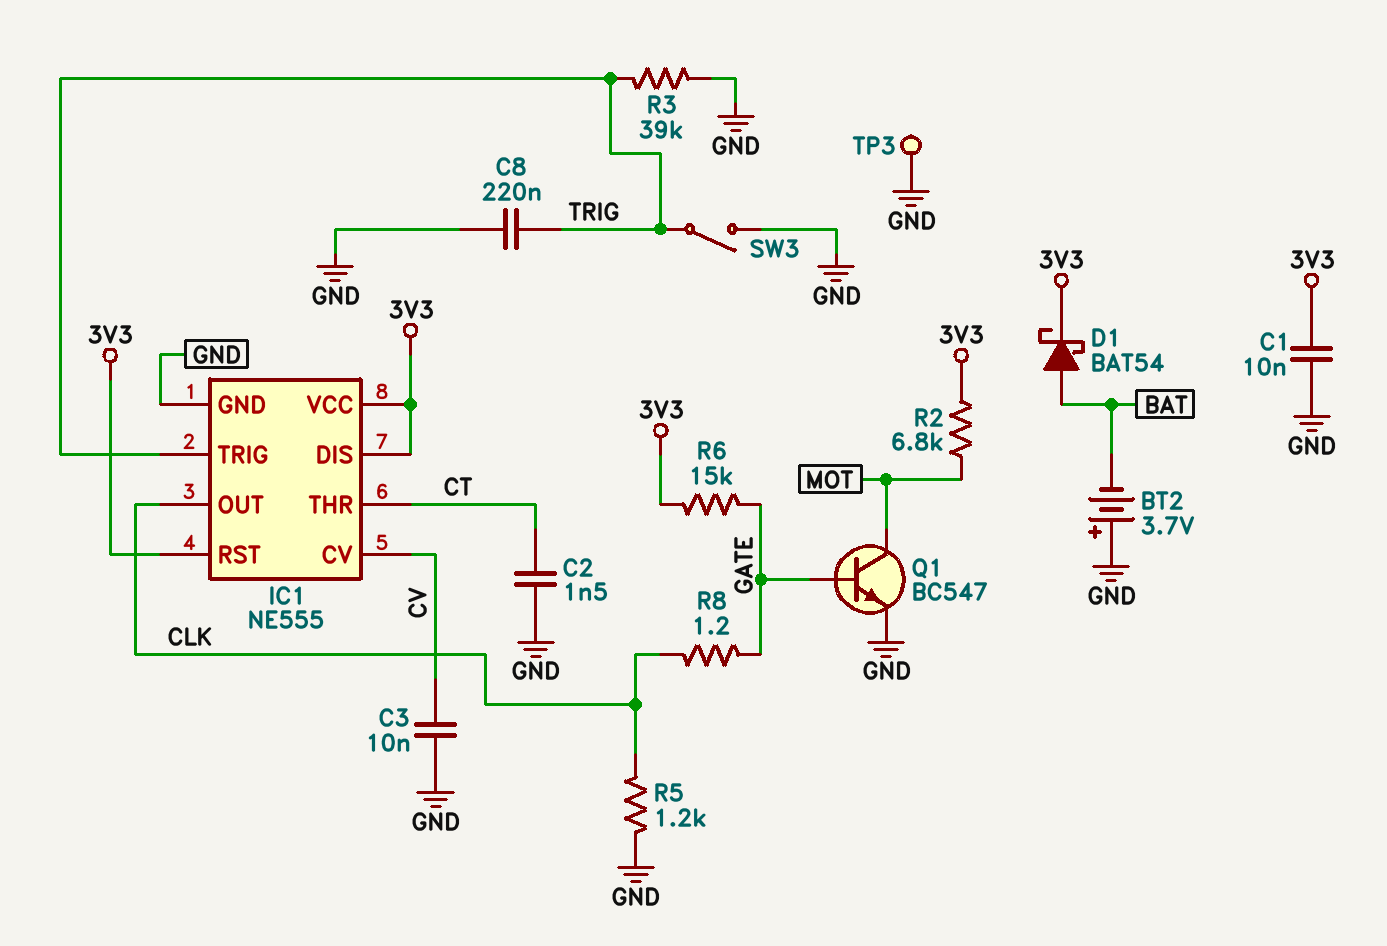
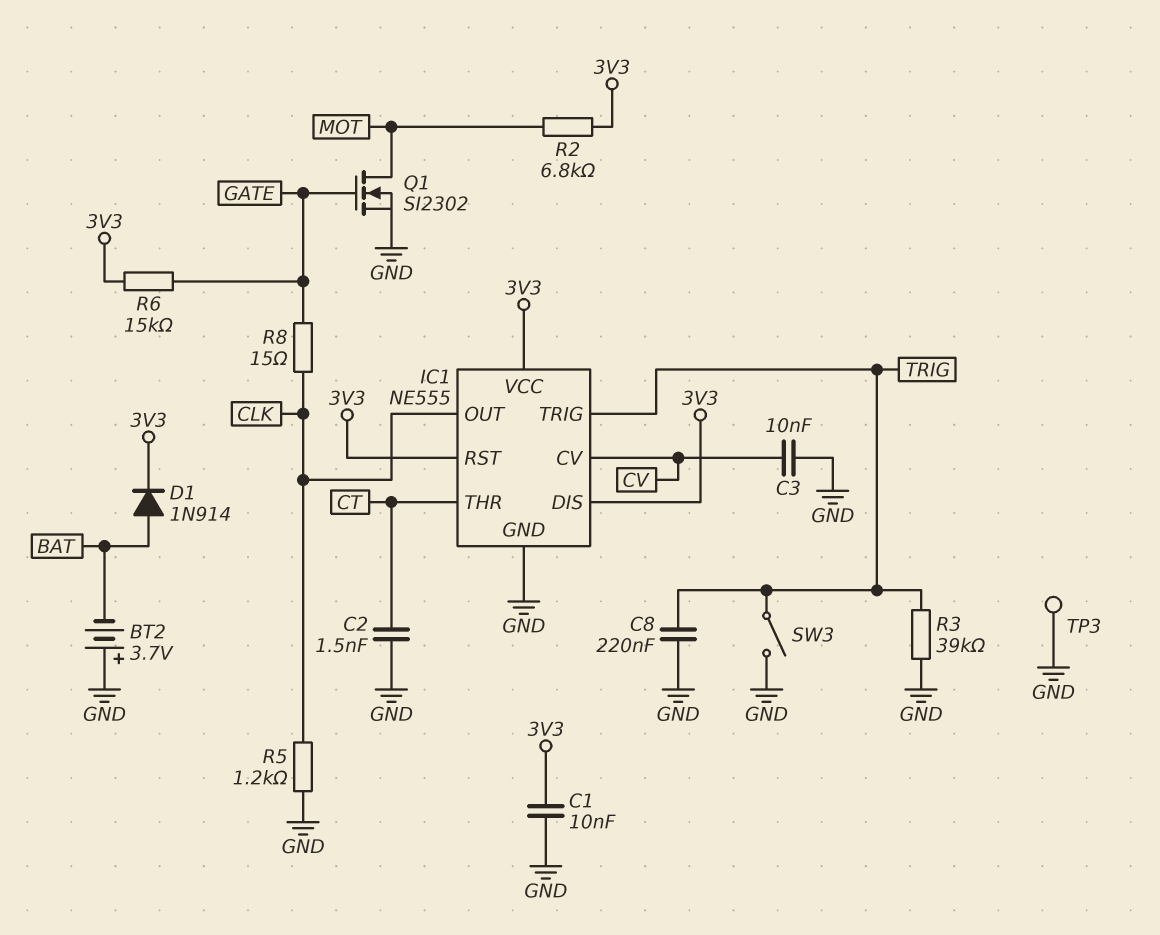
D1: schottky BAT54 (A BAT, K 3V3) -> diode 1N914 (A BAT, K 3V3)
Q1: NPN BC547 (B GATE, C MOT, E GND) -> NMOS SI2302 (G GATE, D MOT, S GND)
R8: 1.2 (CLK, GATE) -> 15 (CLK, GATE)

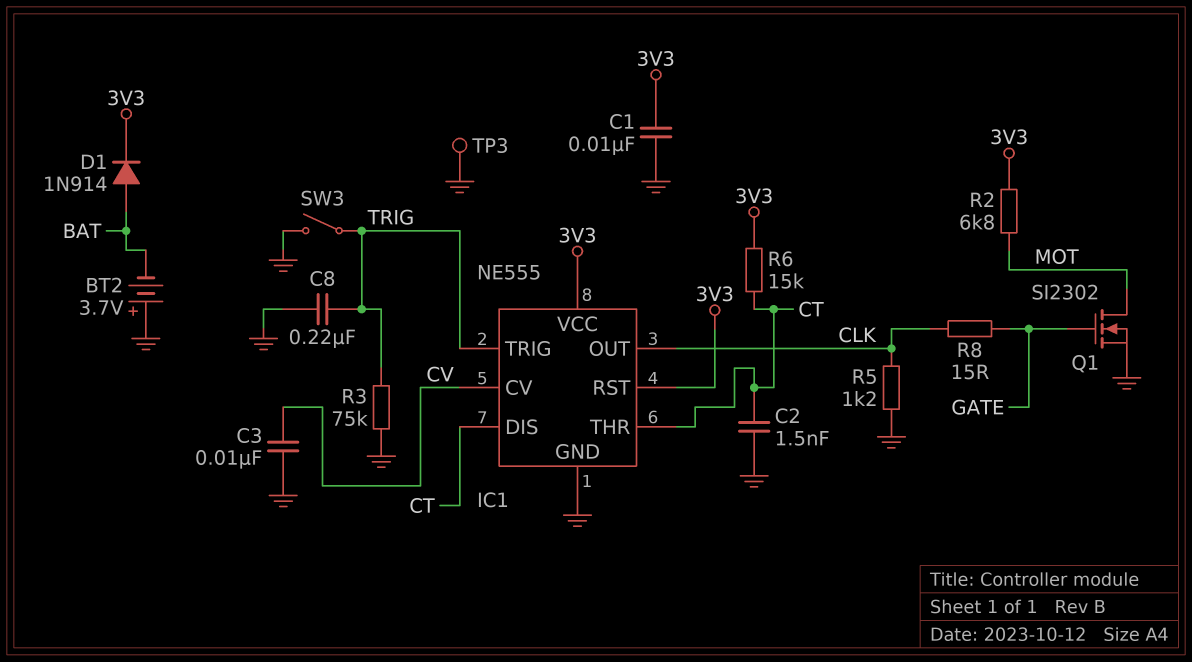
IC1 pin DIS: 3V3 -> CT
R3: 39k (GND, TRIG) -> 75k (GND, TRIG)
R6: 15k (3V3, GATE) -> 15k (3V3, CT)

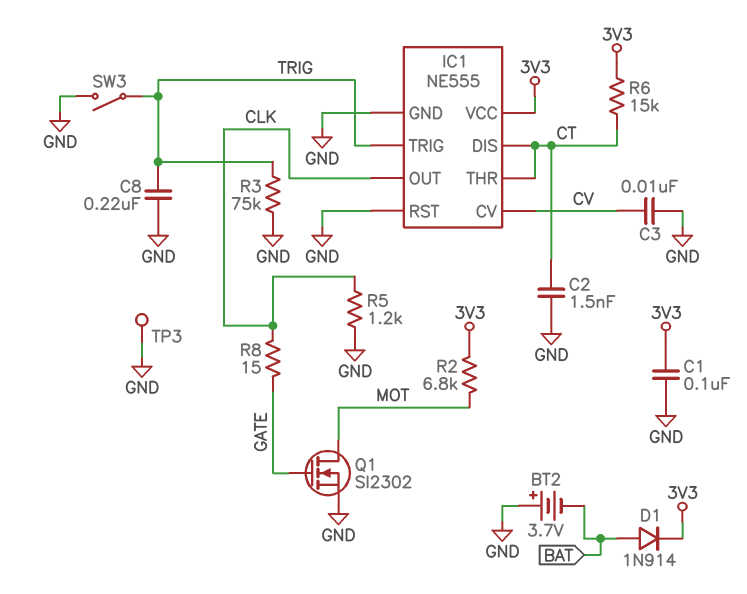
C1: 10nF (3V3, GND) -> 100nF (3V3, GND)
IC1 pin RST: 3V3 -> GND

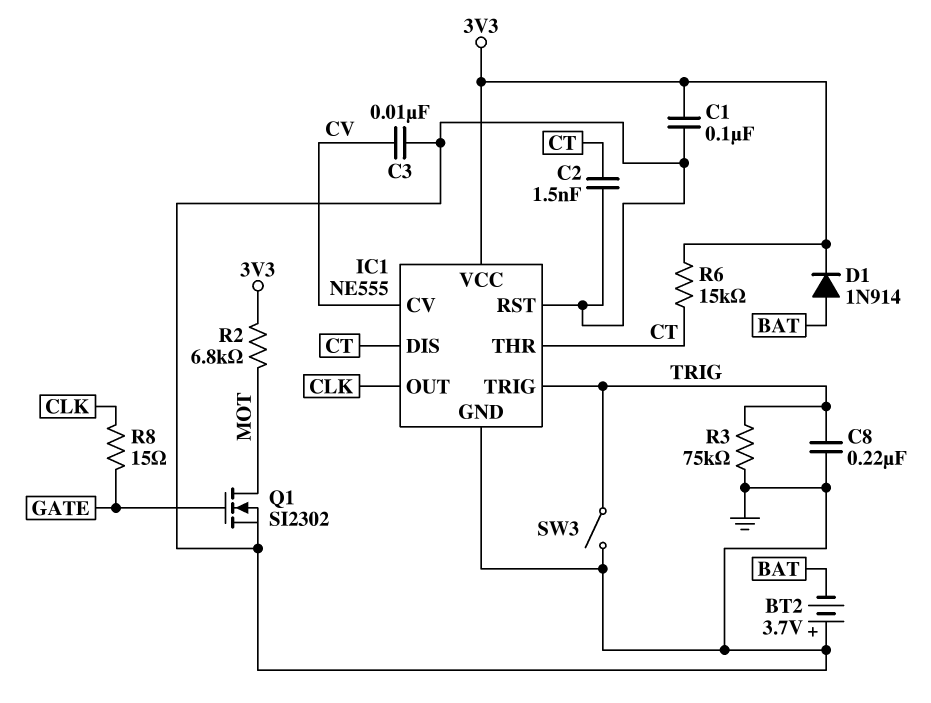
R5: 1.2k (CLK, GND) -> none
TP3: test point (GND) -> none

